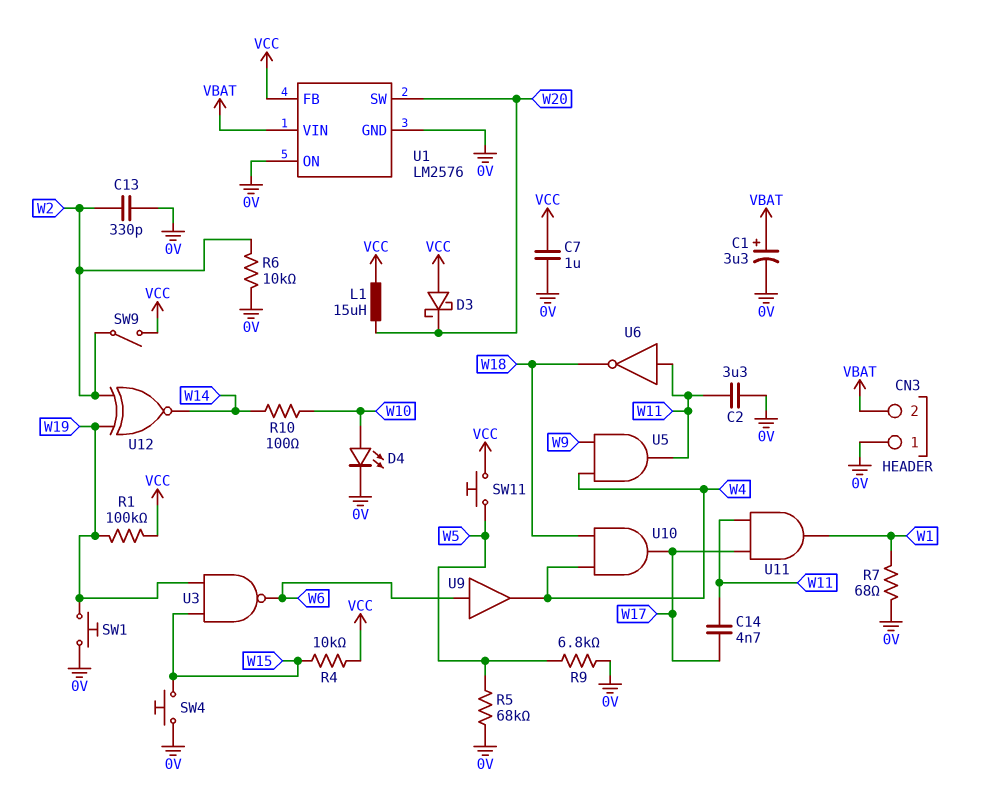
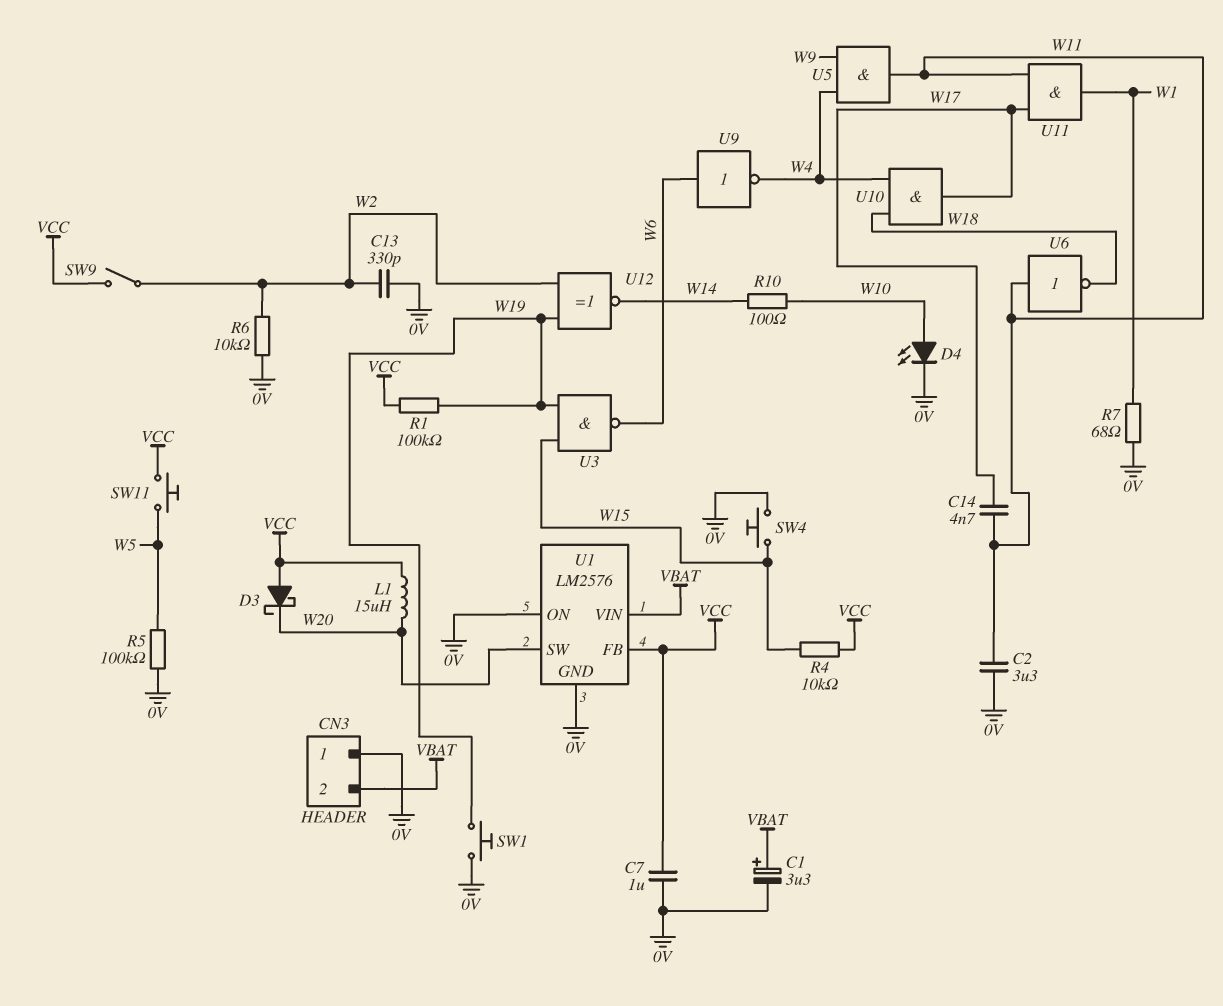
R5: 68k (0V, W5) -> 100k (0V, W5)
R9: 6.8k (0V, W5) -> none
U9: buffer (in W6, out W4) -> NOT (in W6, out W4)

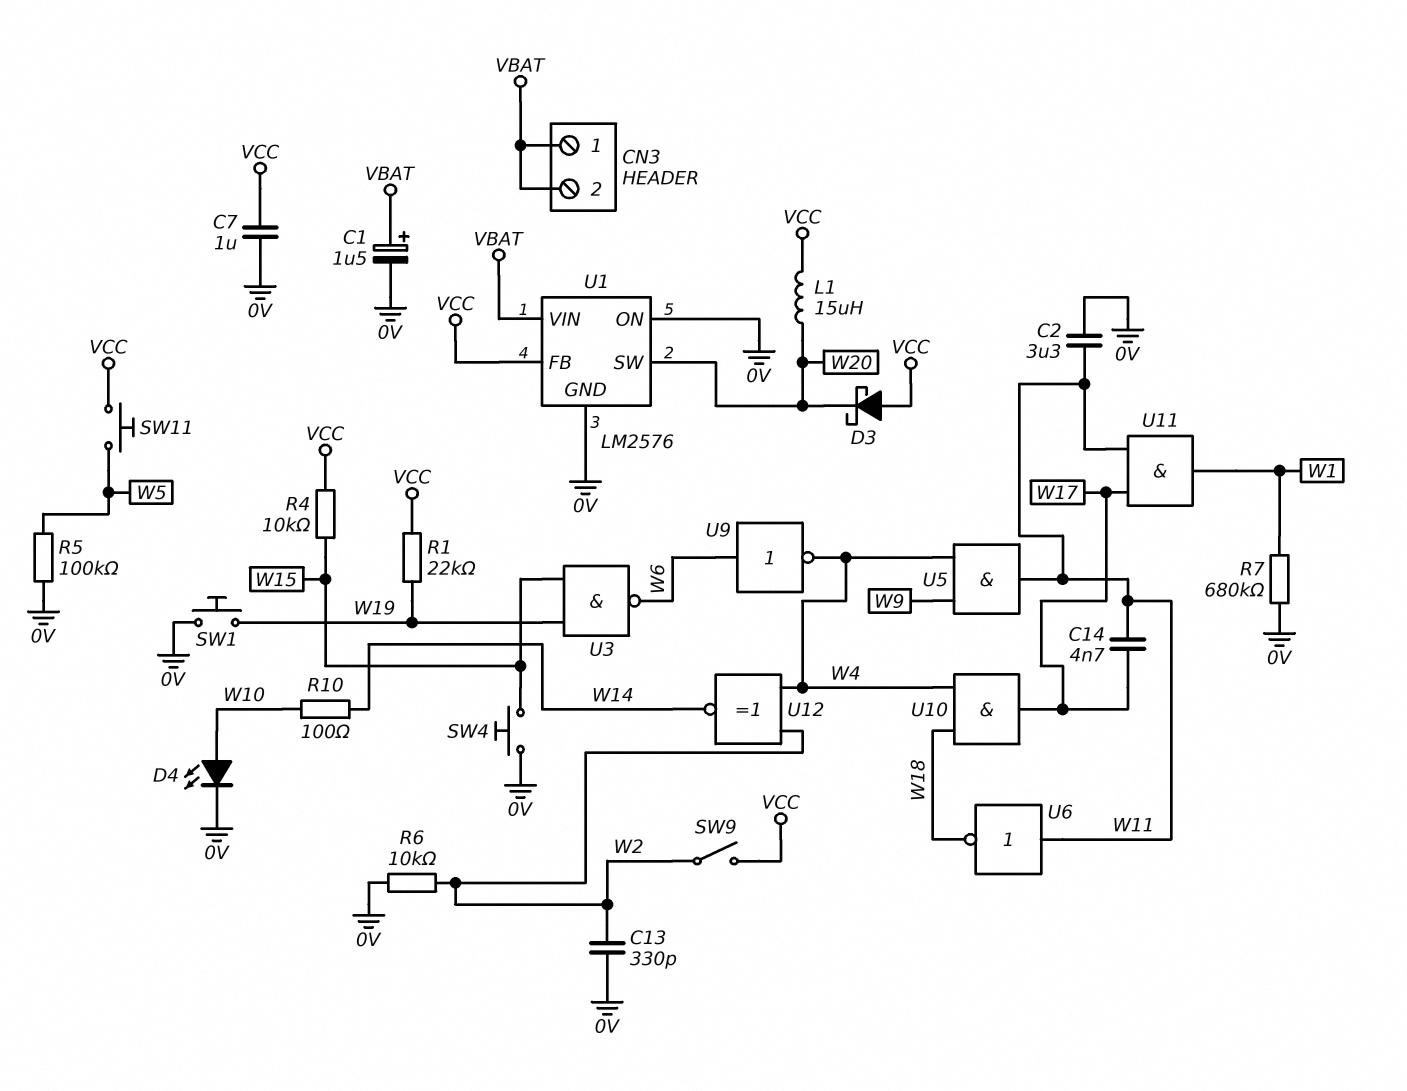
C1: 3.3uF (plus VBAT, minus 0V) -> 1.5uF (plus VBAT, minus 0V)
CN3 pin 1: 0V -> VBAT
R1: 100k (VCC, W19) -> 22k (VCC, W19)
R7: 68 (0V, W1) -> 680k (0V, W1)
U12: XNOR (in W2, in W19, out W14) -> XNOR (in W2, in W4, out W14)

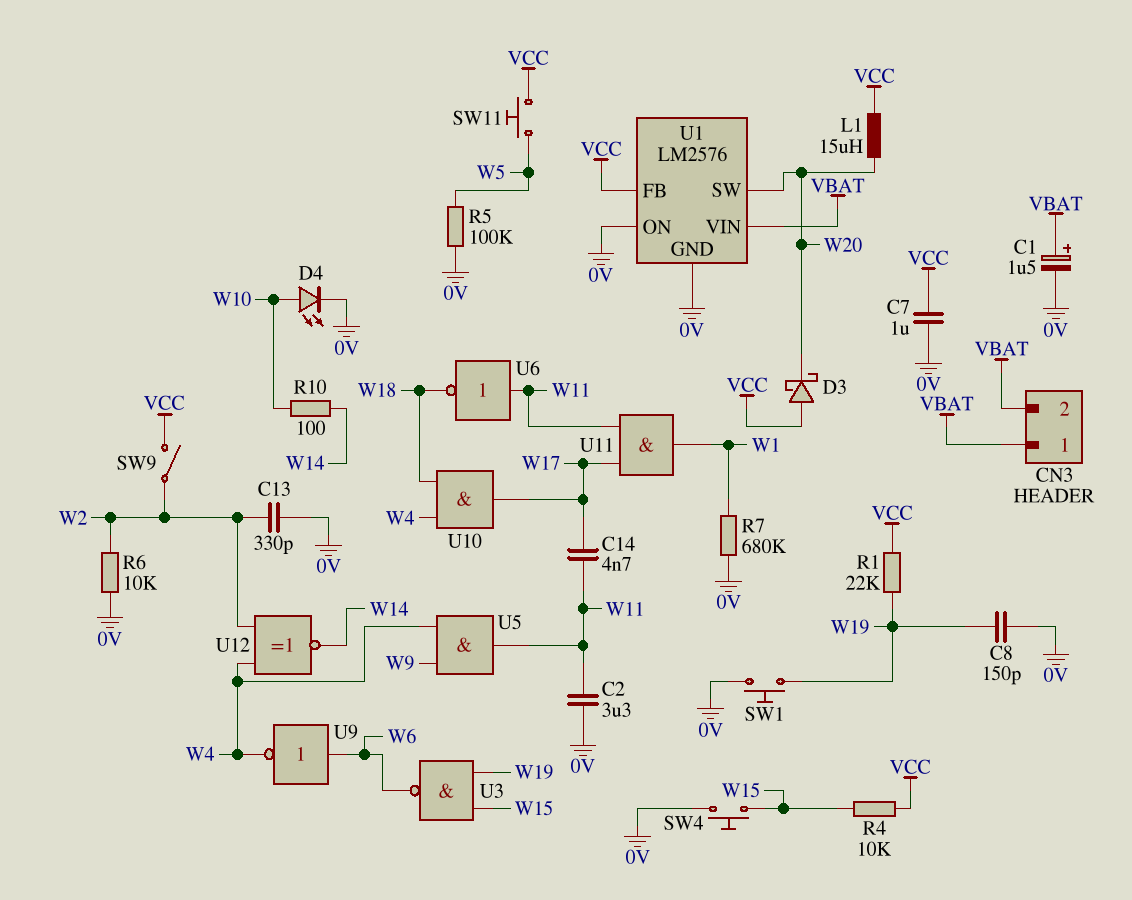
C8: none -> 150pF (0V, W19)

